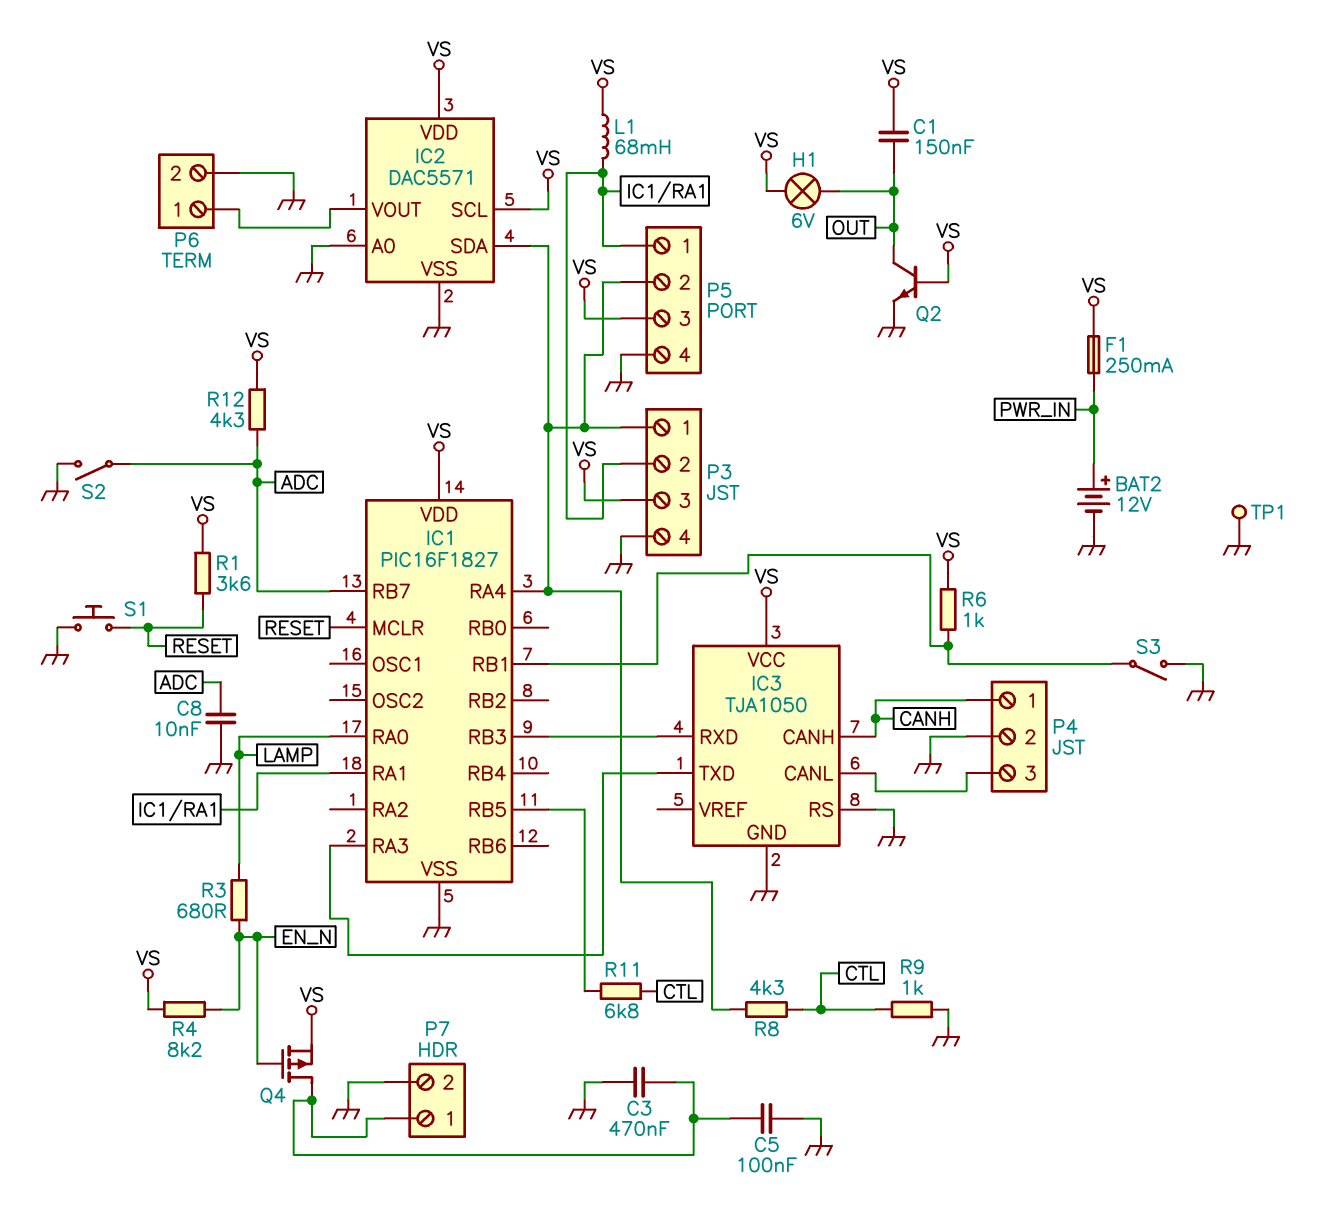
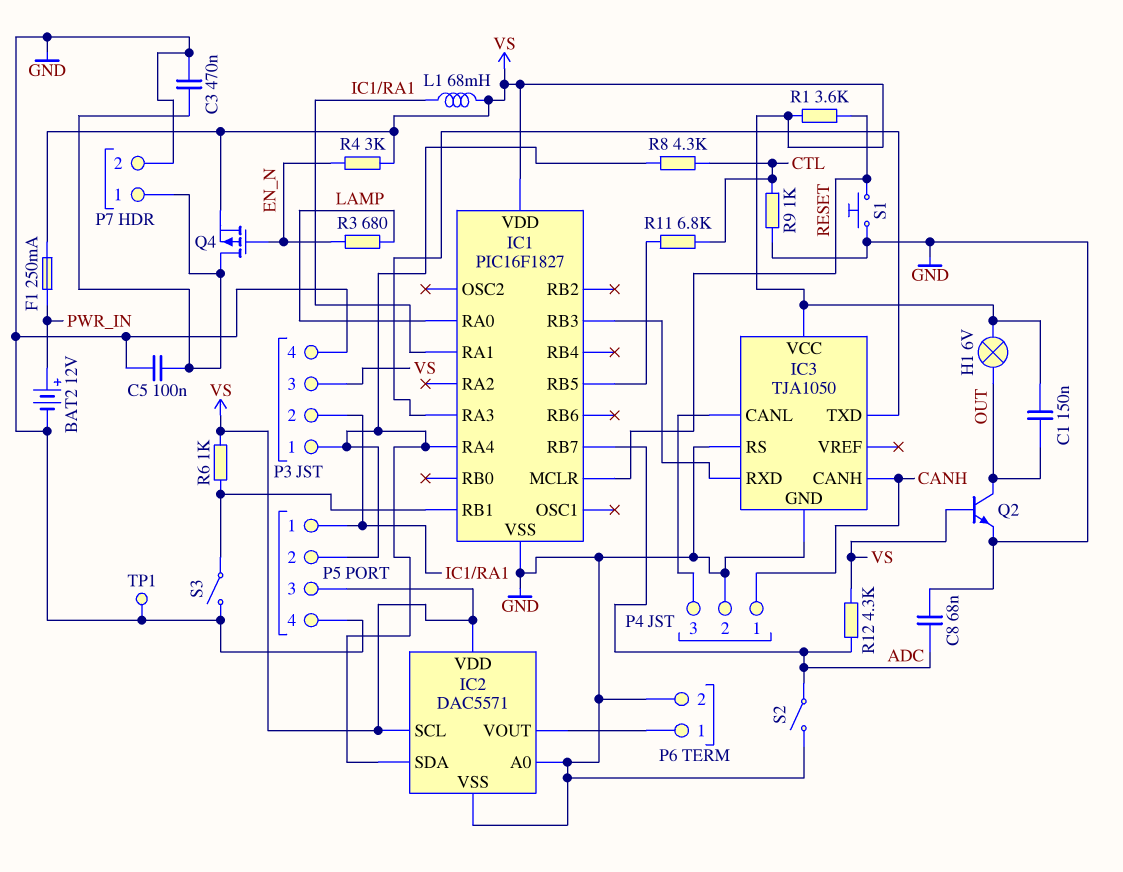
C8: 10nF (ADC, GND) -> 68nF (ADC, GND)
R4: 8.2k (EN_N, VS) -> 3k (EN_N, VS)

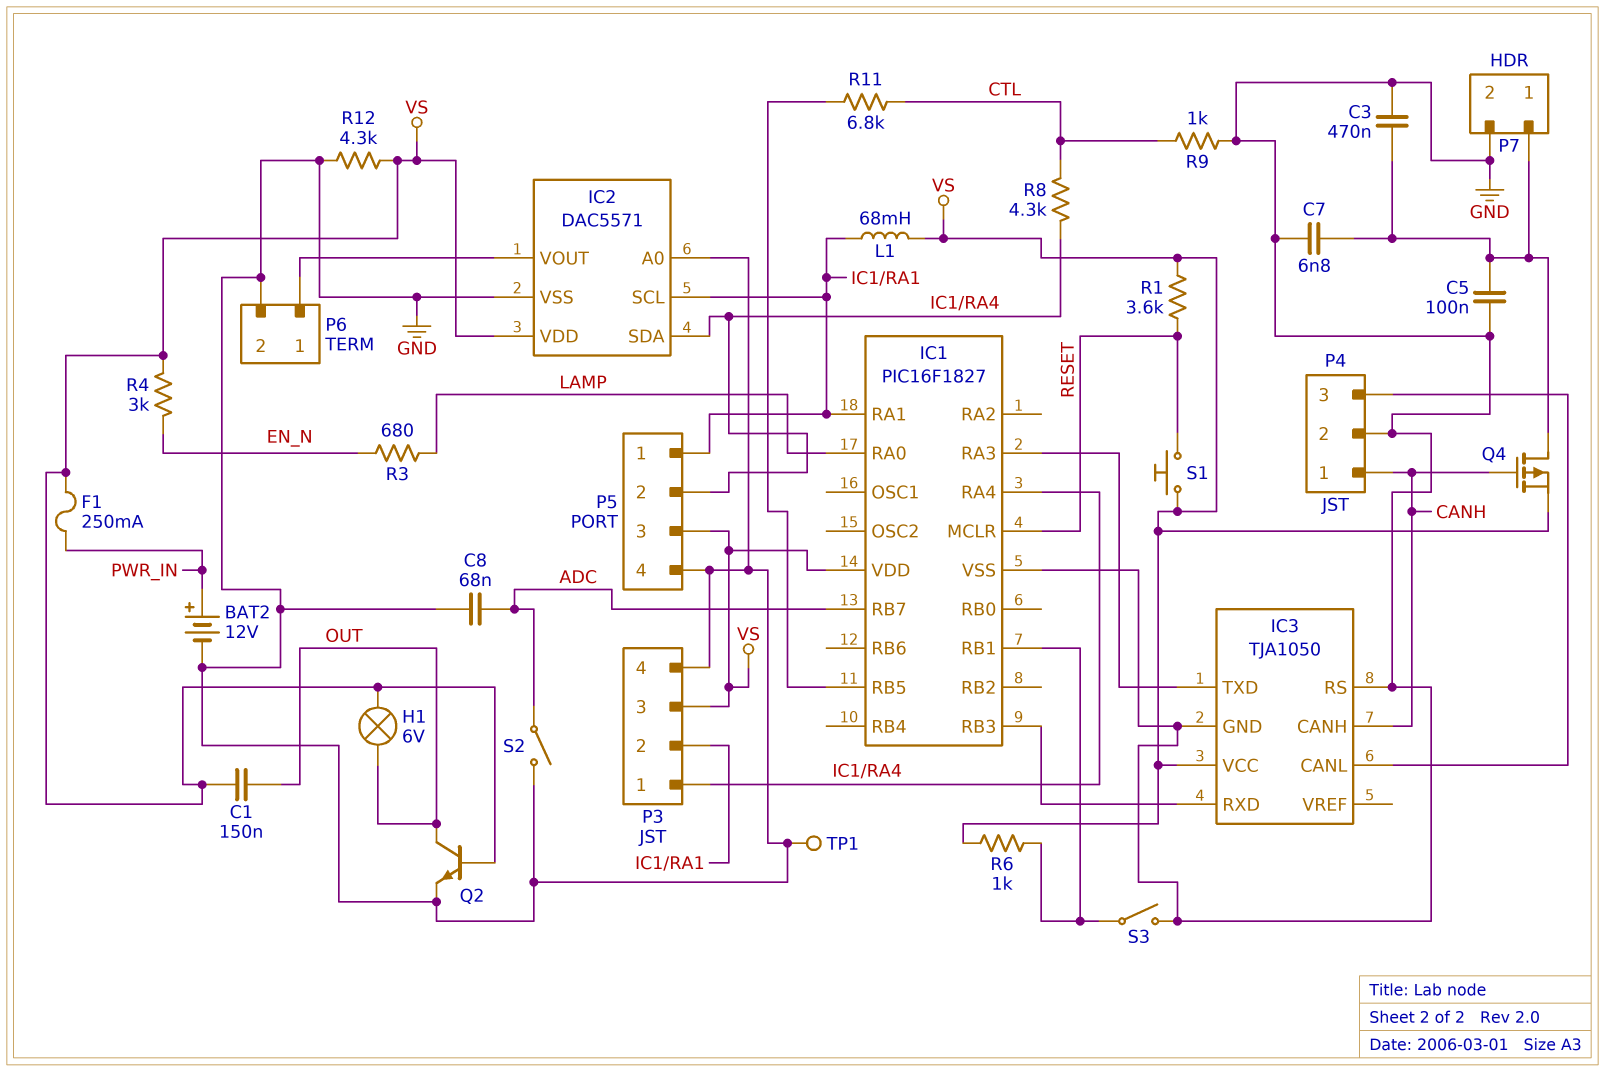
C7: none -> 6.8nF (GND, P7/1)
IC2 pin SCL: VS -> IC1/RA1
Q4: PMOS (G EN_N, D P7/1, S VS) -> PMOS (G CANH, D P7/1, S VS)
R12: 4.3k (ADC, VS) -> 4.3k (GND, VS)
S1: button (GND, RESET) -> button (RESET, VS)

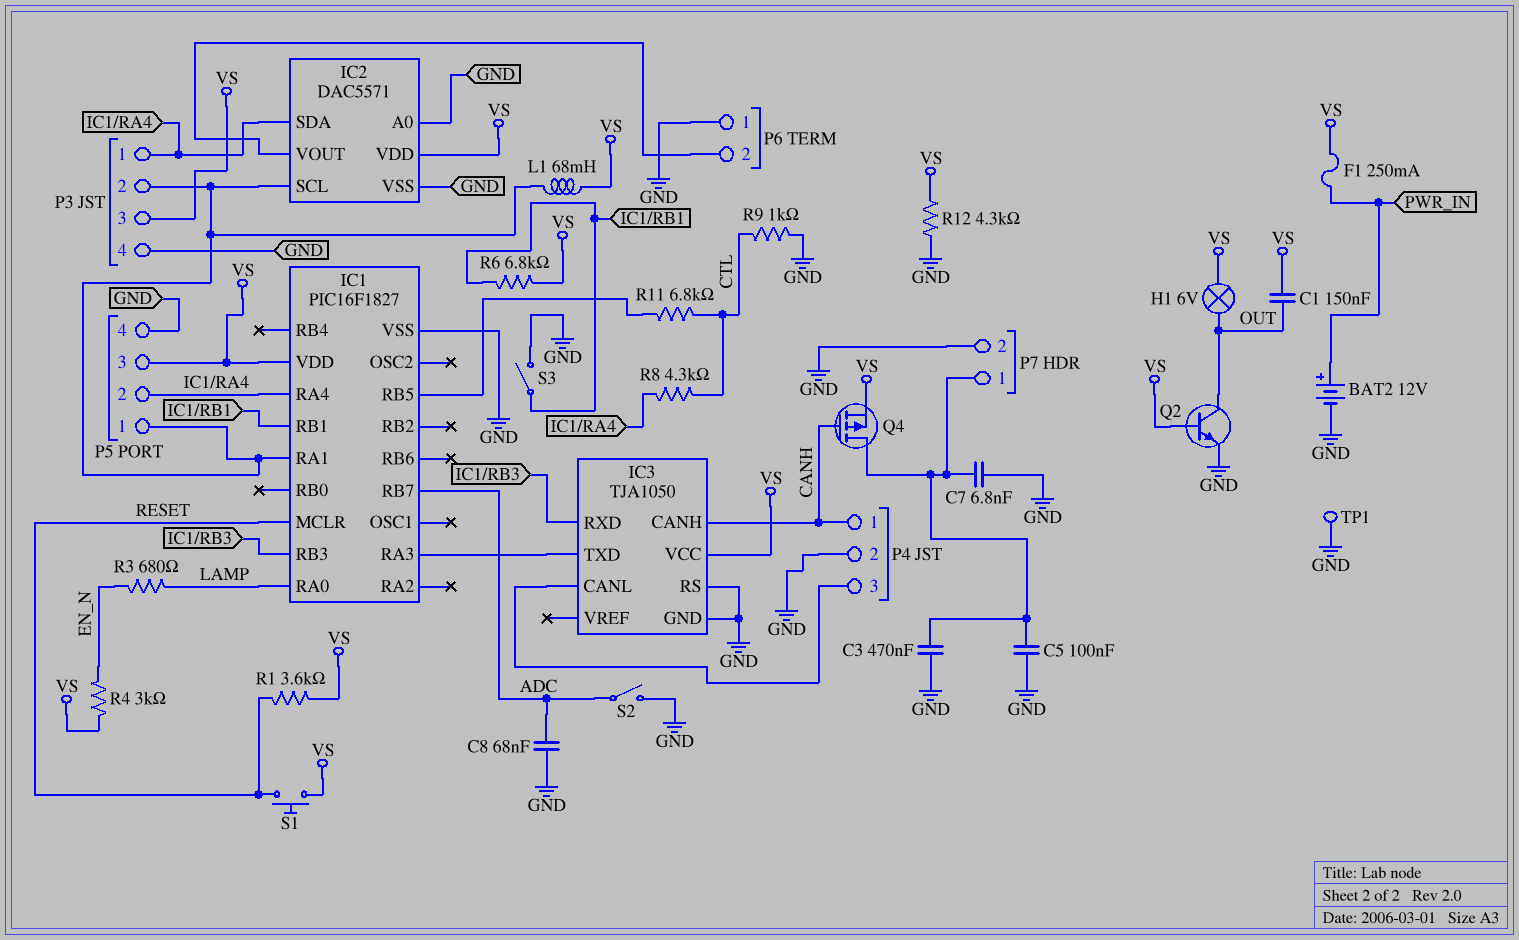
P6 pin 1: IC2/VOUT -> GND
P6 pin 2: GND -> IC2/VOUT
R6: 1k (IC1/RB1, VS) -> 6.8k (IC1/RB1, VS)

